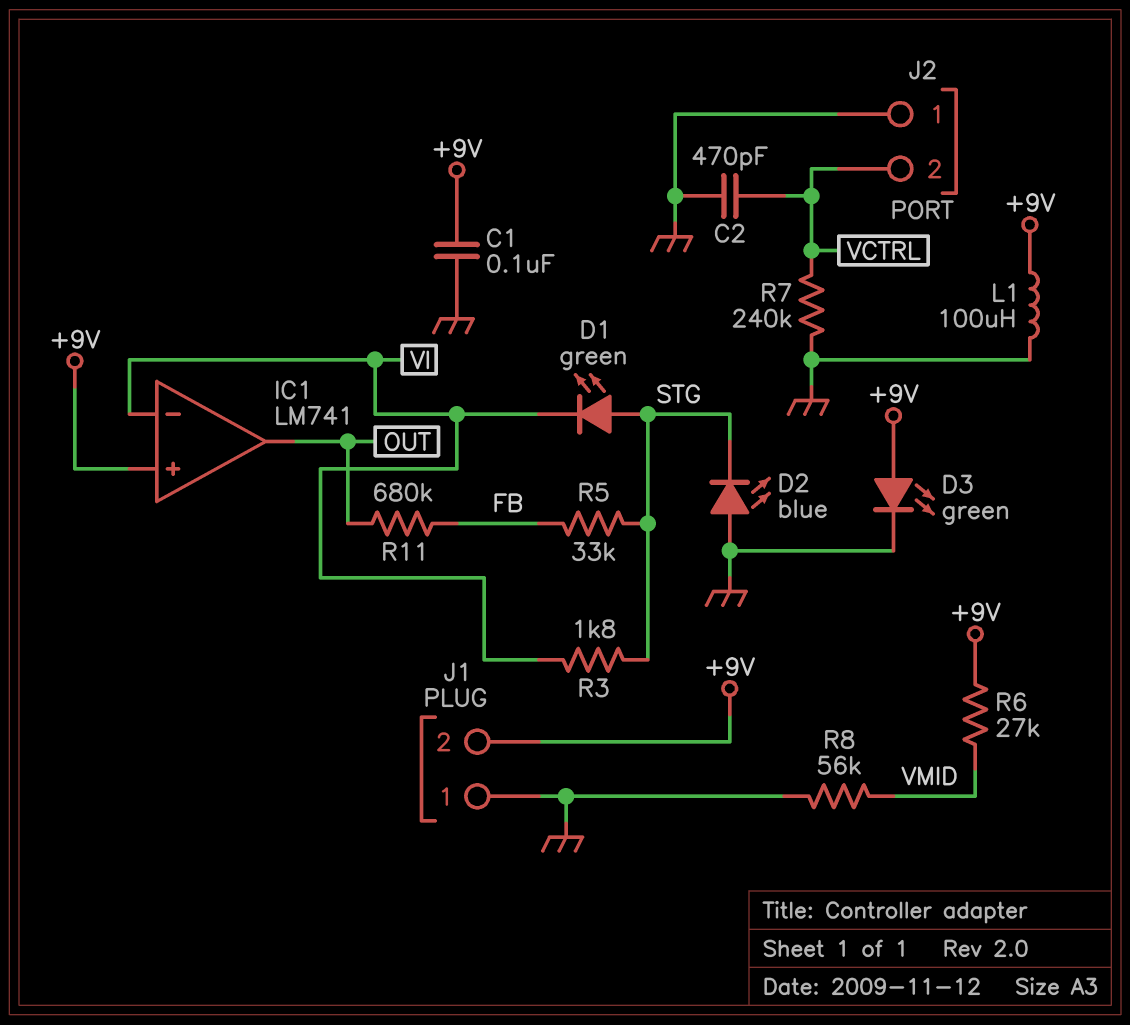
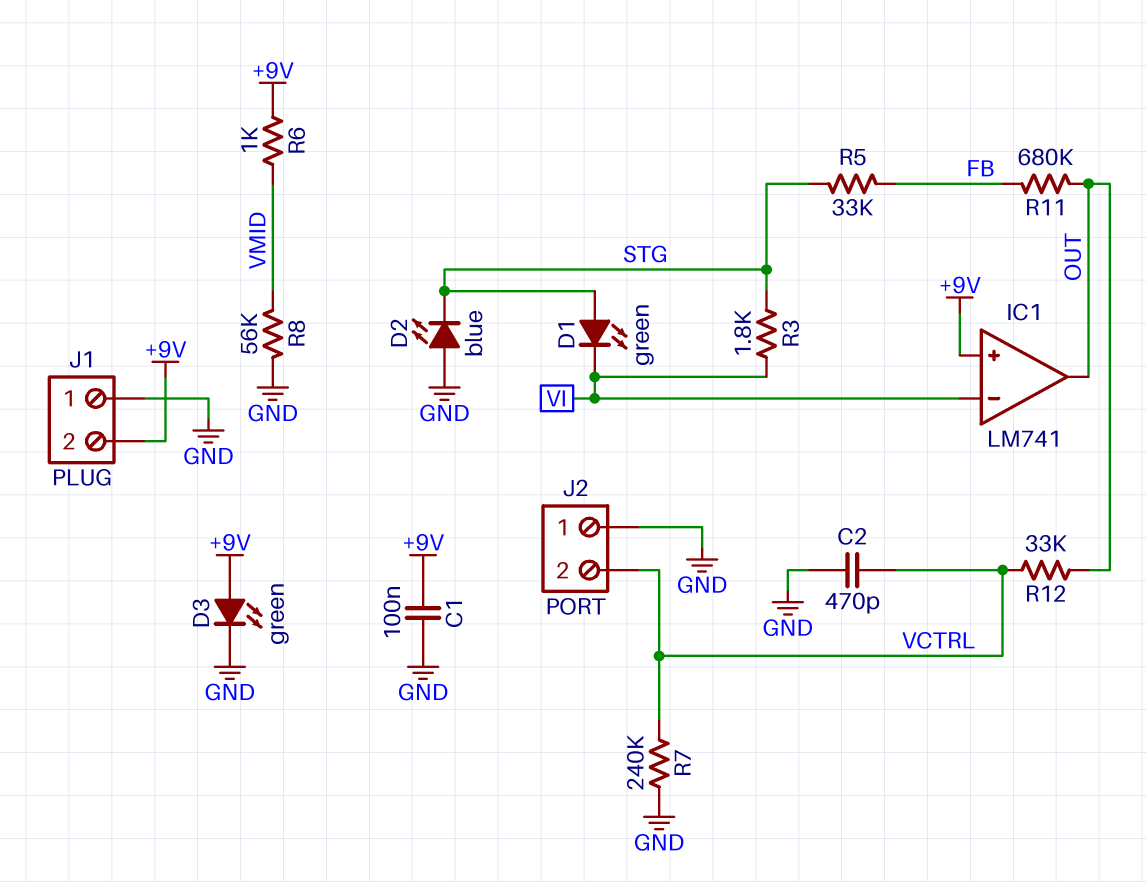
L1: 100uH (+9V, GND) -> none
R6: 27k (+9V, VMID) -> 1k (+9V, VMID)
R12: none -> 33k (OUT, VCTRL)

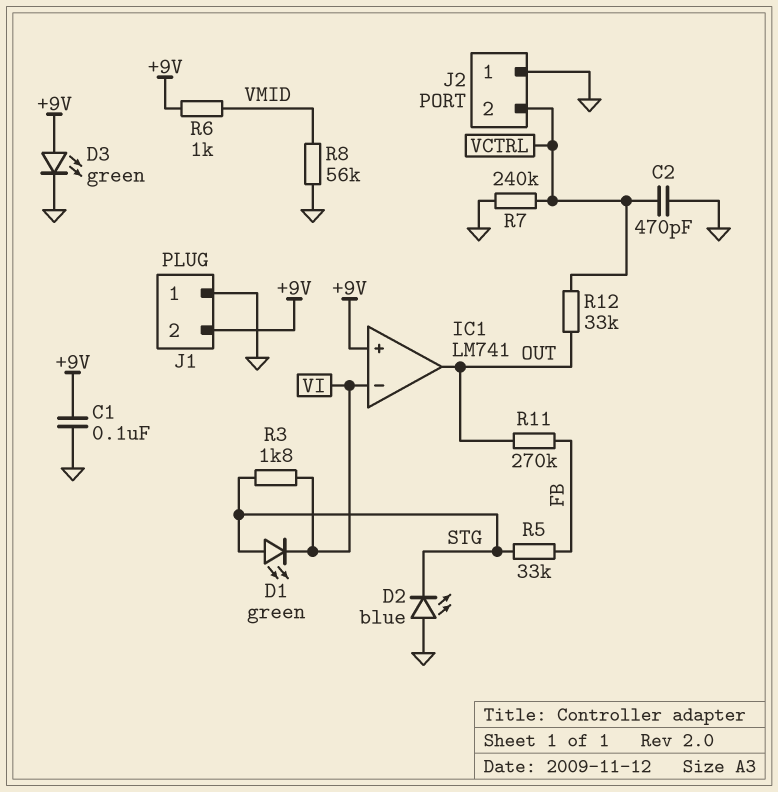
R11: 680k (FB, OUT) -> 270k (FB, OUT)

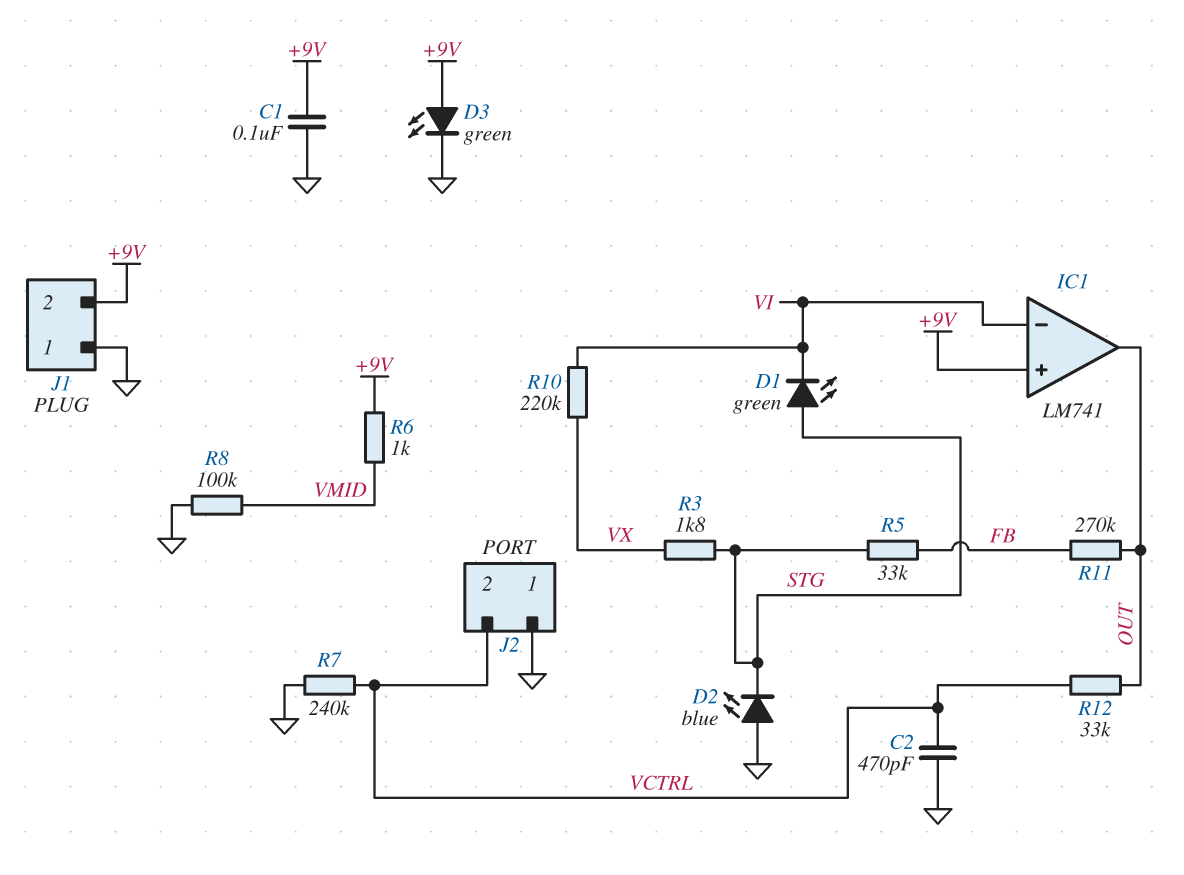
R3: 1.8k (STG, VI) -> 1.8k (STG, VX)
R8: 56k (GND, VMID) -> 100k (GND, VMID)
R10: none -> 220k (VI, VX)

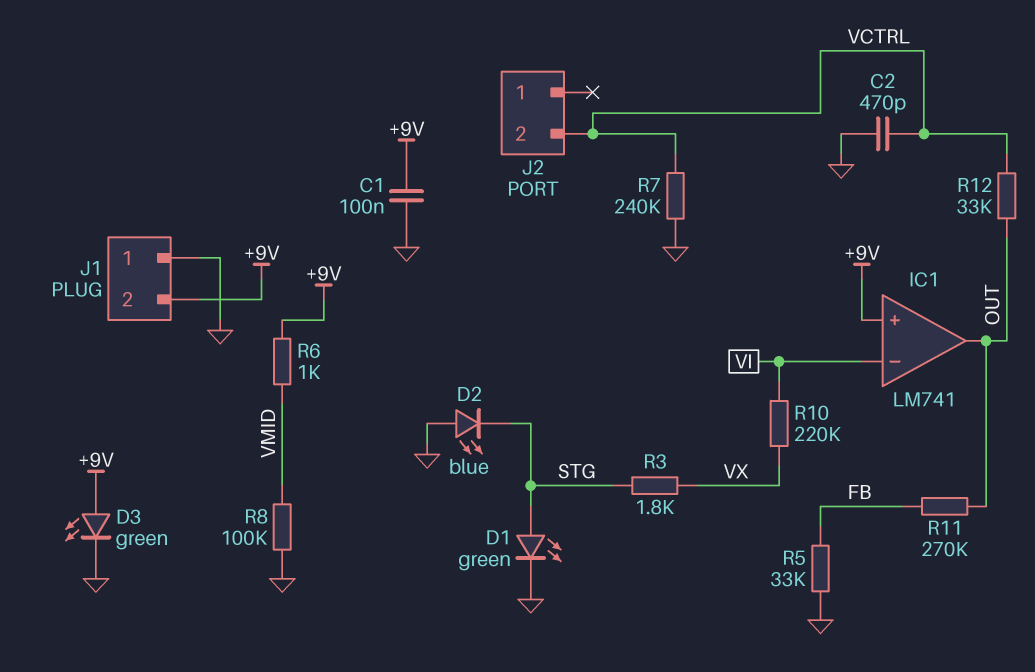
D1: LED green (A STG, K VI) -> LED green (A STG, K GND)
J2 pin 1: GND -> none
R5: 33k (FB, STG) -> 33k (FB, GND)

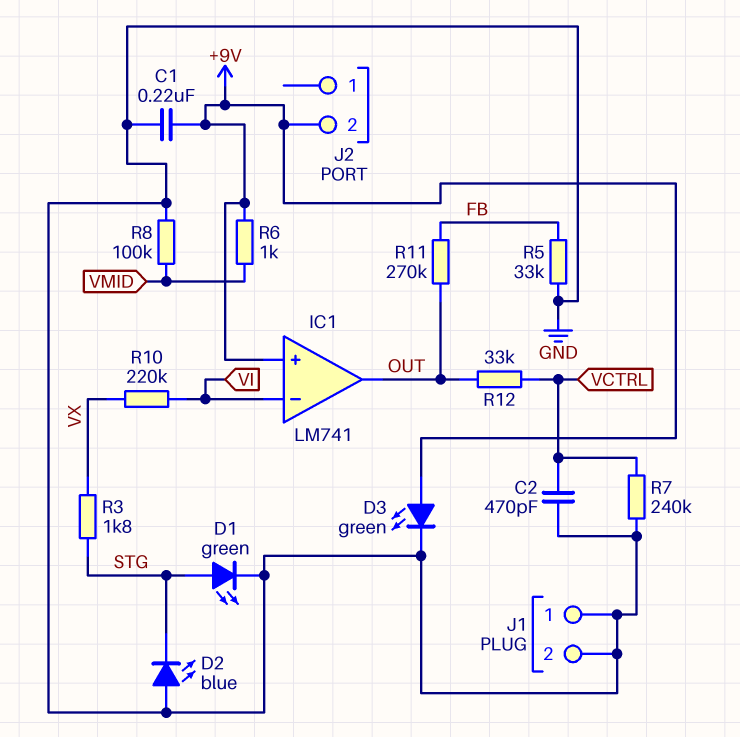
C1: 100nF (+9V, GND) -> 220nF (+9V, GND)
J1 pin 2: +9V -> GND
J2 pin 2: VCTRL -> +9V

